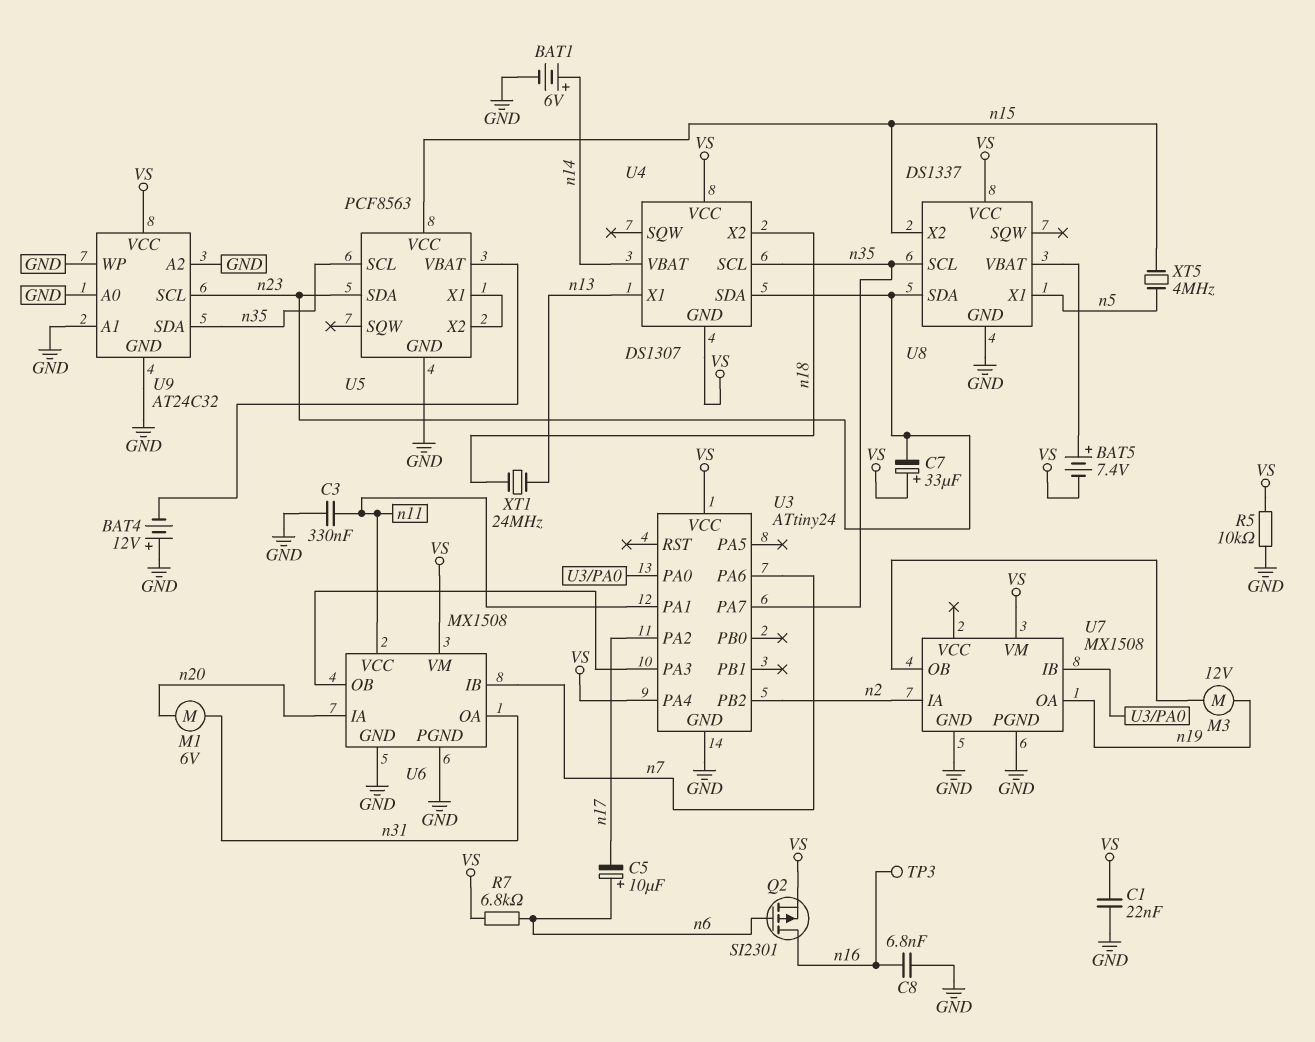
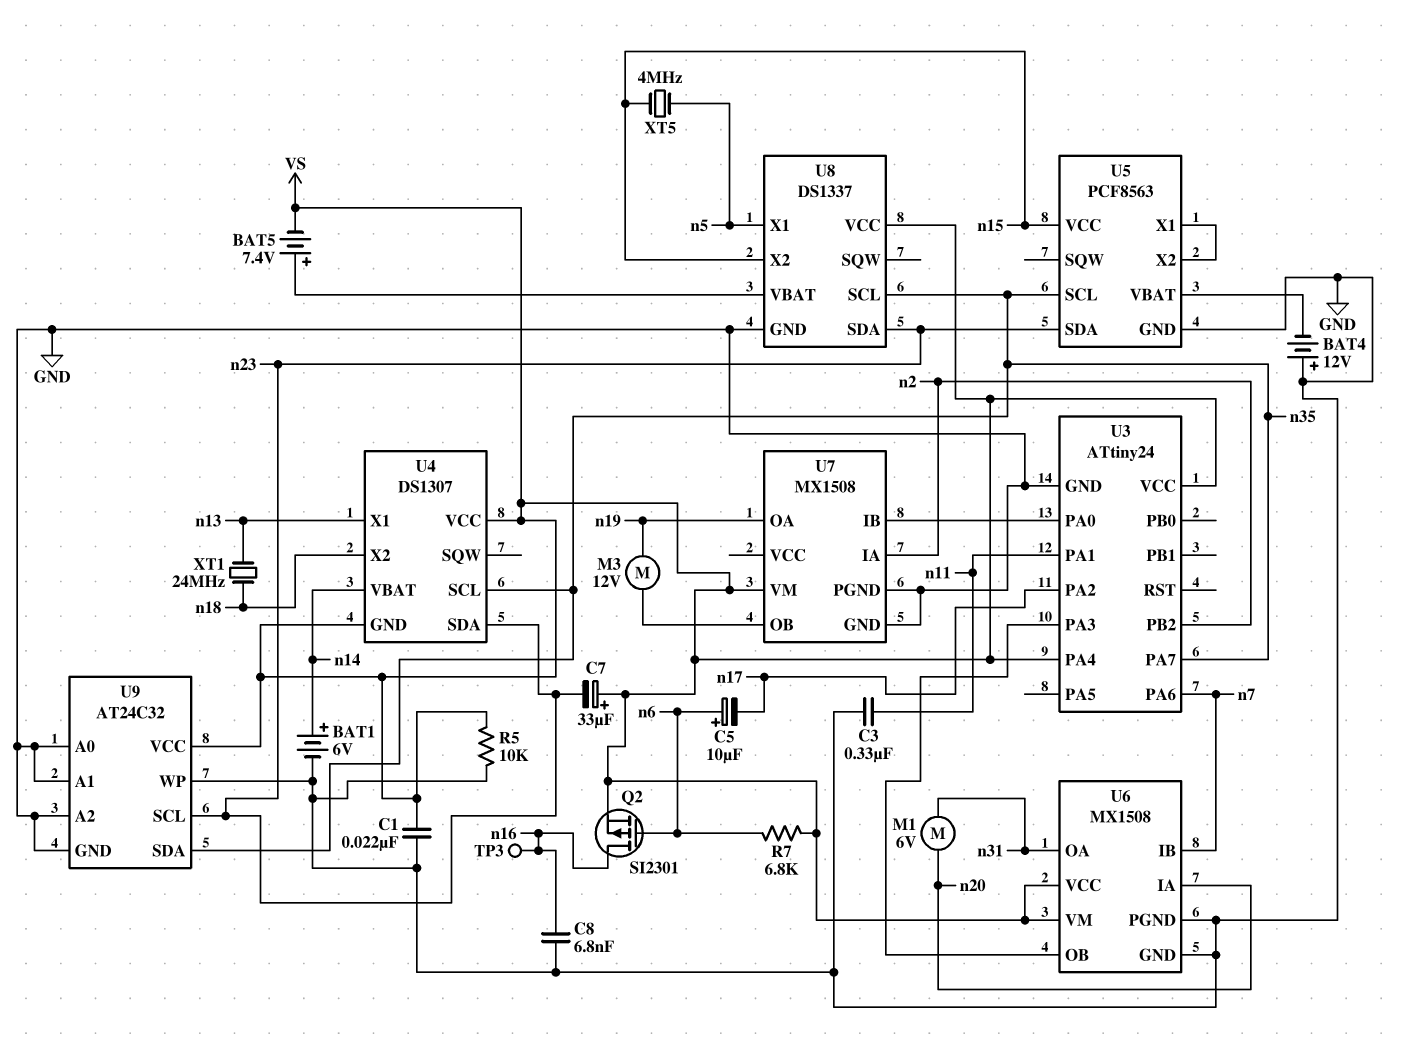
U6 pin VCC: n11 -> VS

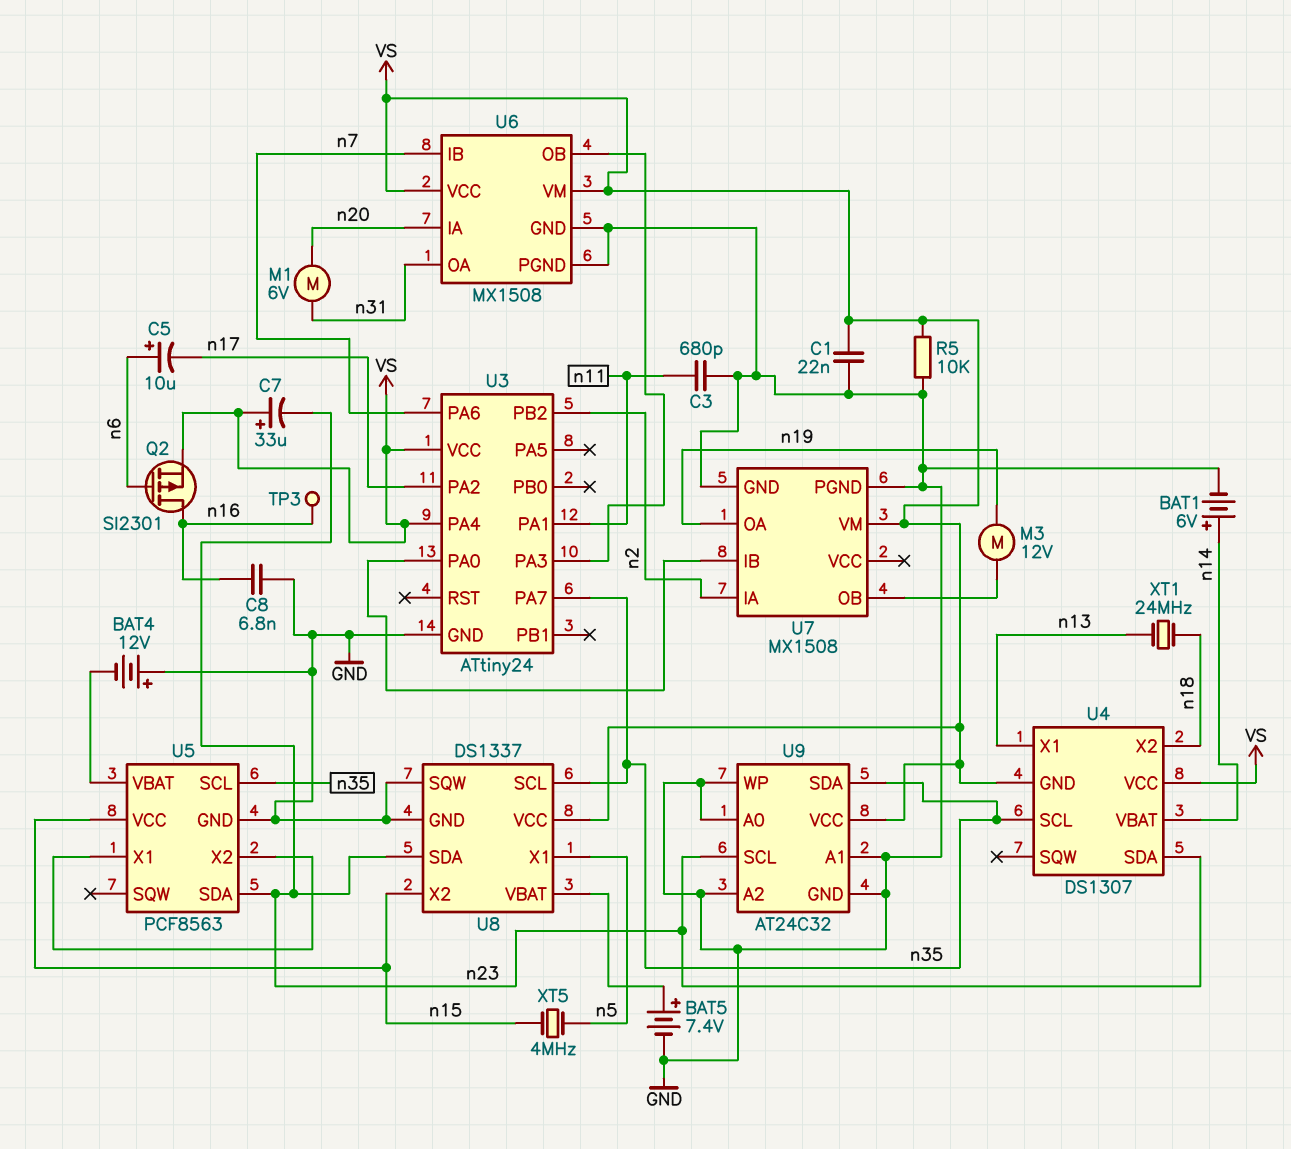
BAT5: 7.4V (plus U8/VBAT, minus VS) -> 7.4V (plus U8/VBAT, minus GND)
C3: 330nF (GND, n11) -> 680pF (GND, n11)
R7: 6.8k (VS, n6) -> none
U8 pin SQW: none -> GND

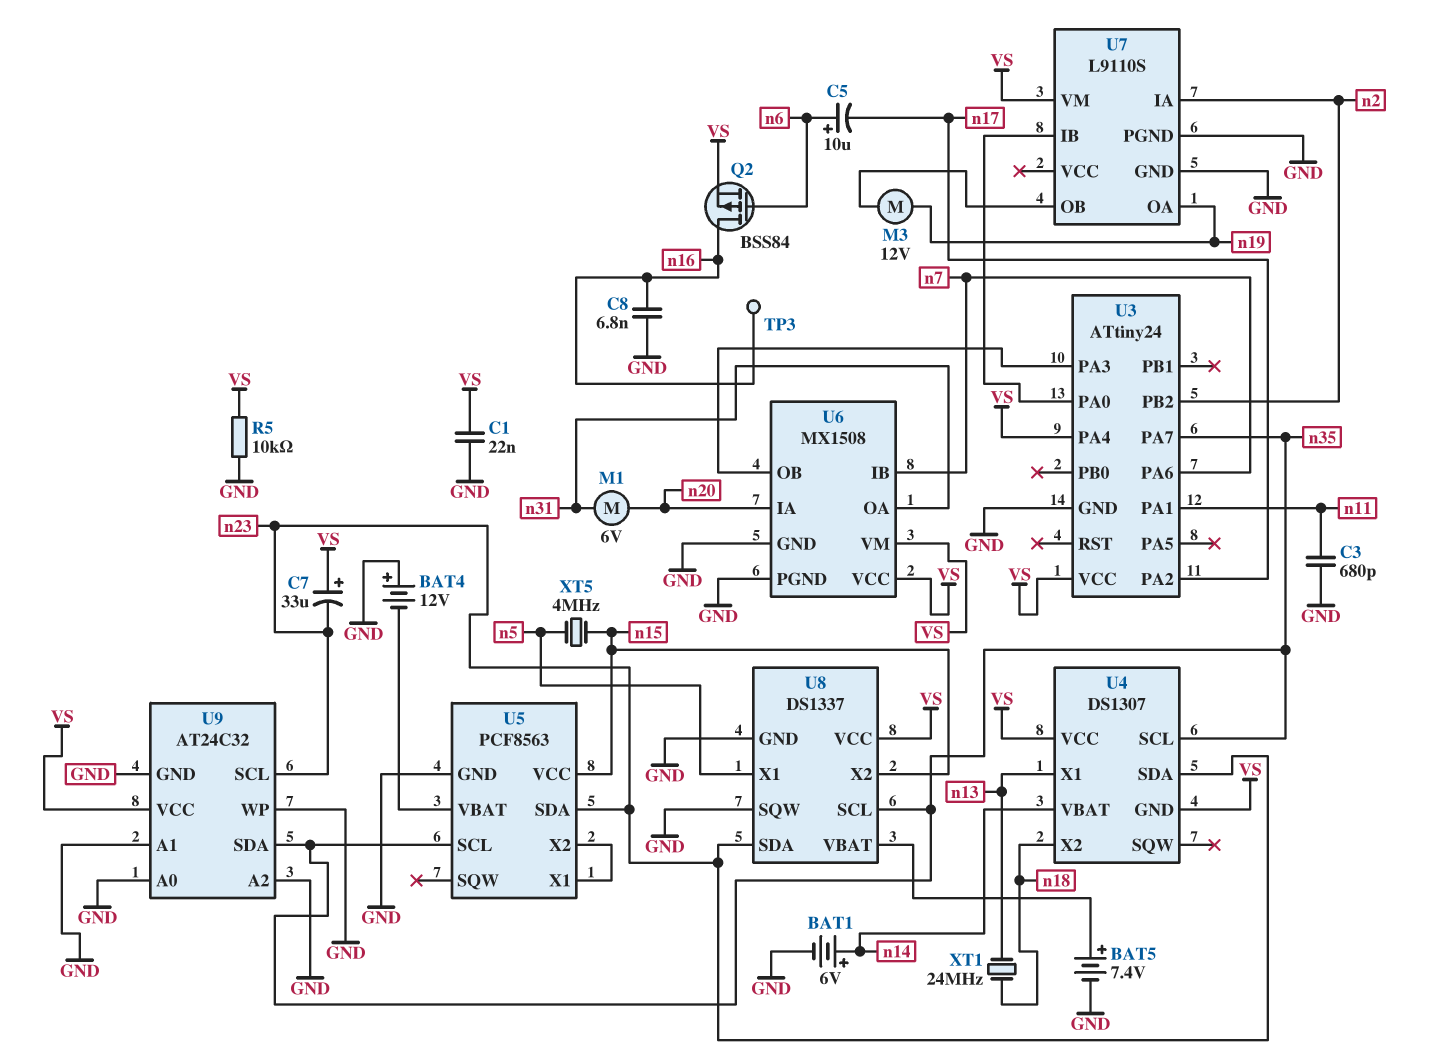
Q2: PMOS SI2301 (G n6, D n16, S VS) -> PMOS BSS84 (G n6, D n16, S VS)
U7: MX1508 -> L9110S

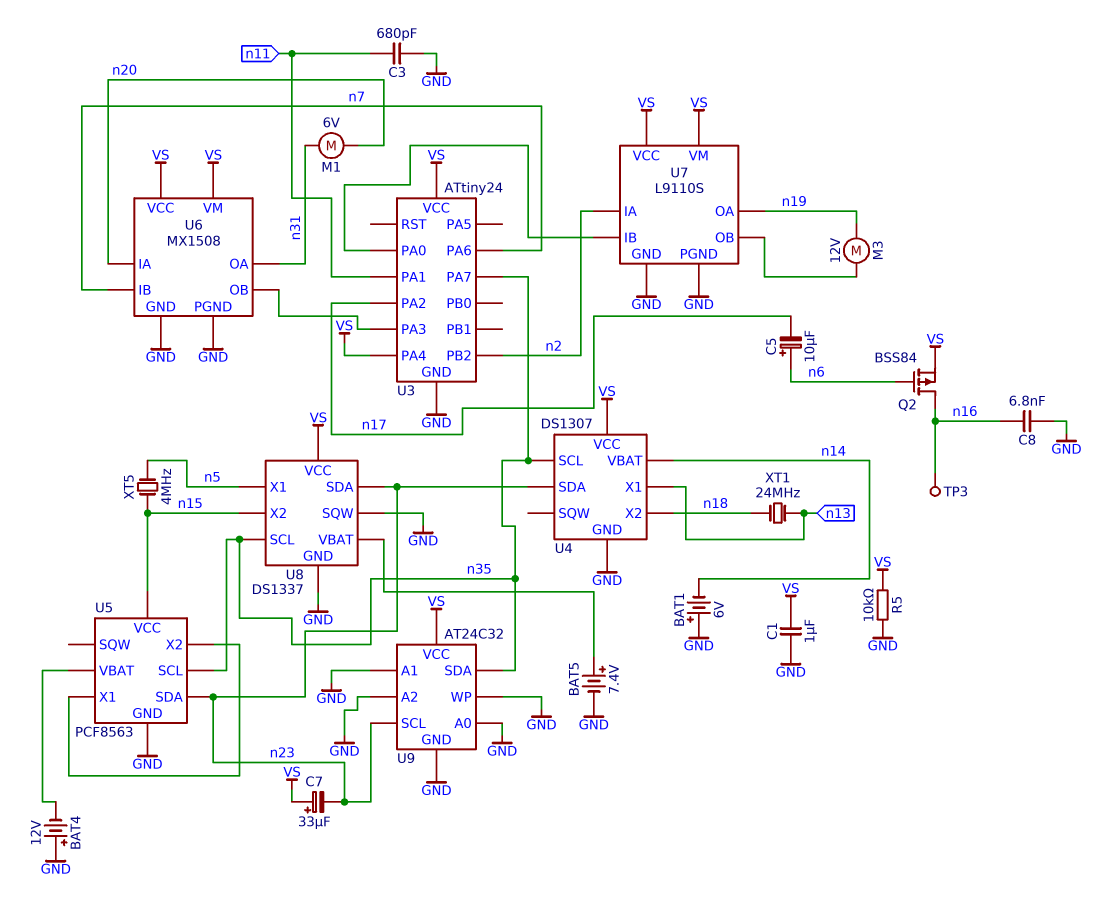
BAT1: 6V (plus n14, minus GND) -> 6V (plus GND, minus n14)
C1: 22nF (GND, VS) -> 1uF (GND, VS)
U4 pin GND: VS -> GND
U7 pin VCC: none -> VS

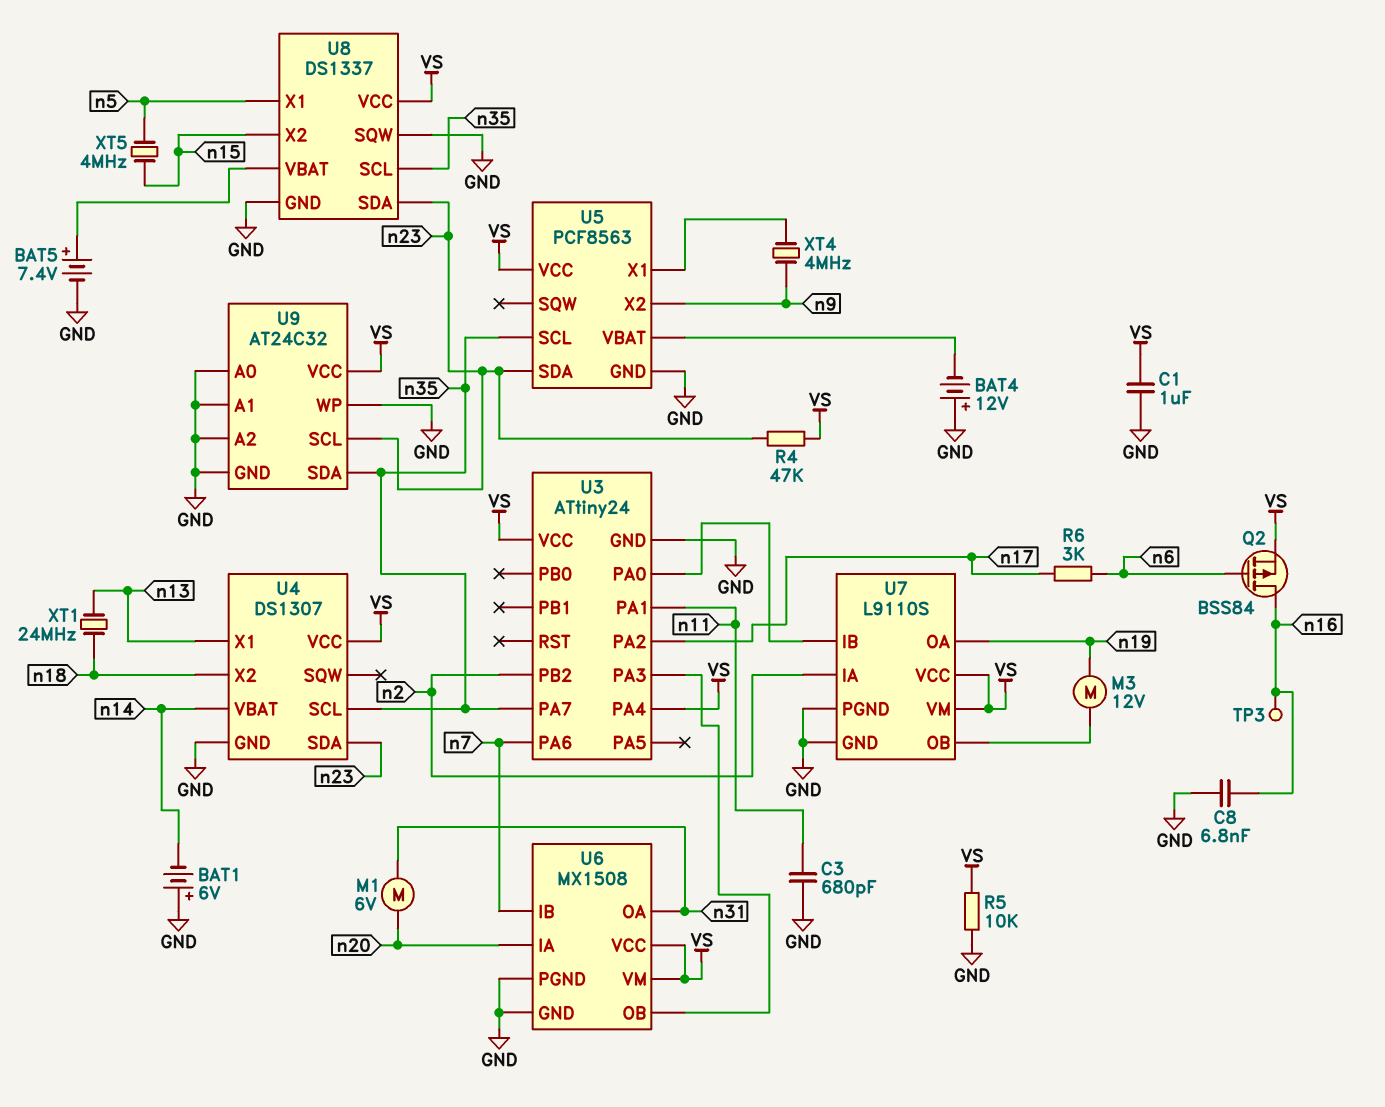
C5: 10uF (plus n6, minus n17) -> none
C7: 33uF (plus VS, minus n23) -> none
R4: none -> 47k (VS, n23)
R6: none -> 3k (n6, n17)
U5 pin VCC: n15 -> VS
U5 pin X2: U5/X1 -> n9
XT4: none -> 4MHz (U5/X1, n9)

